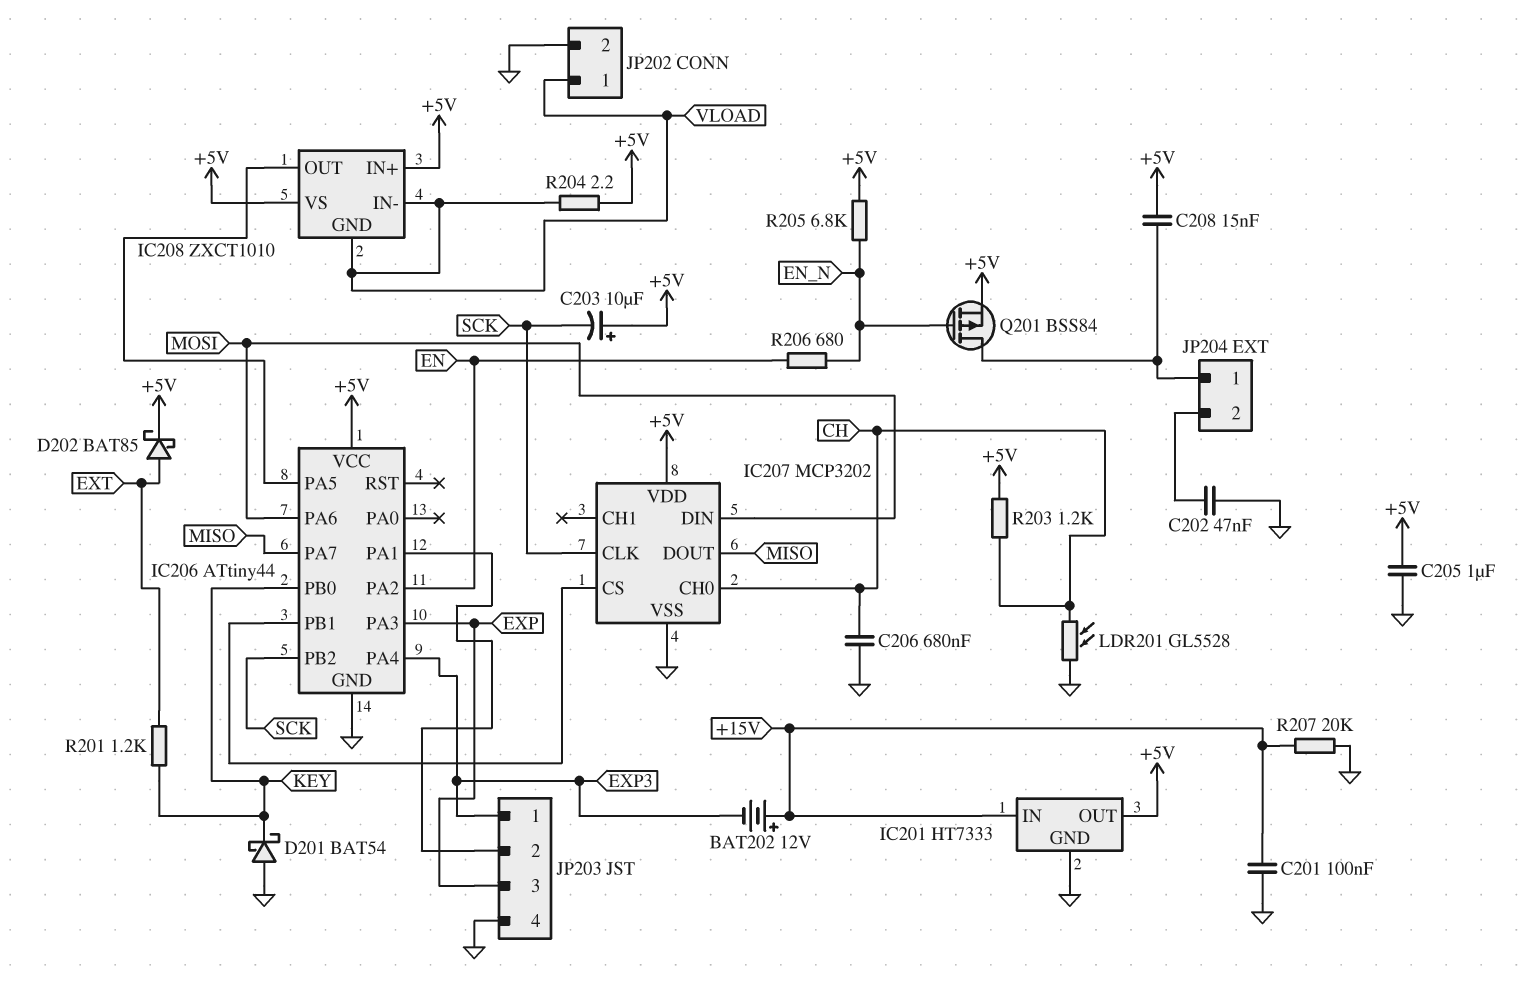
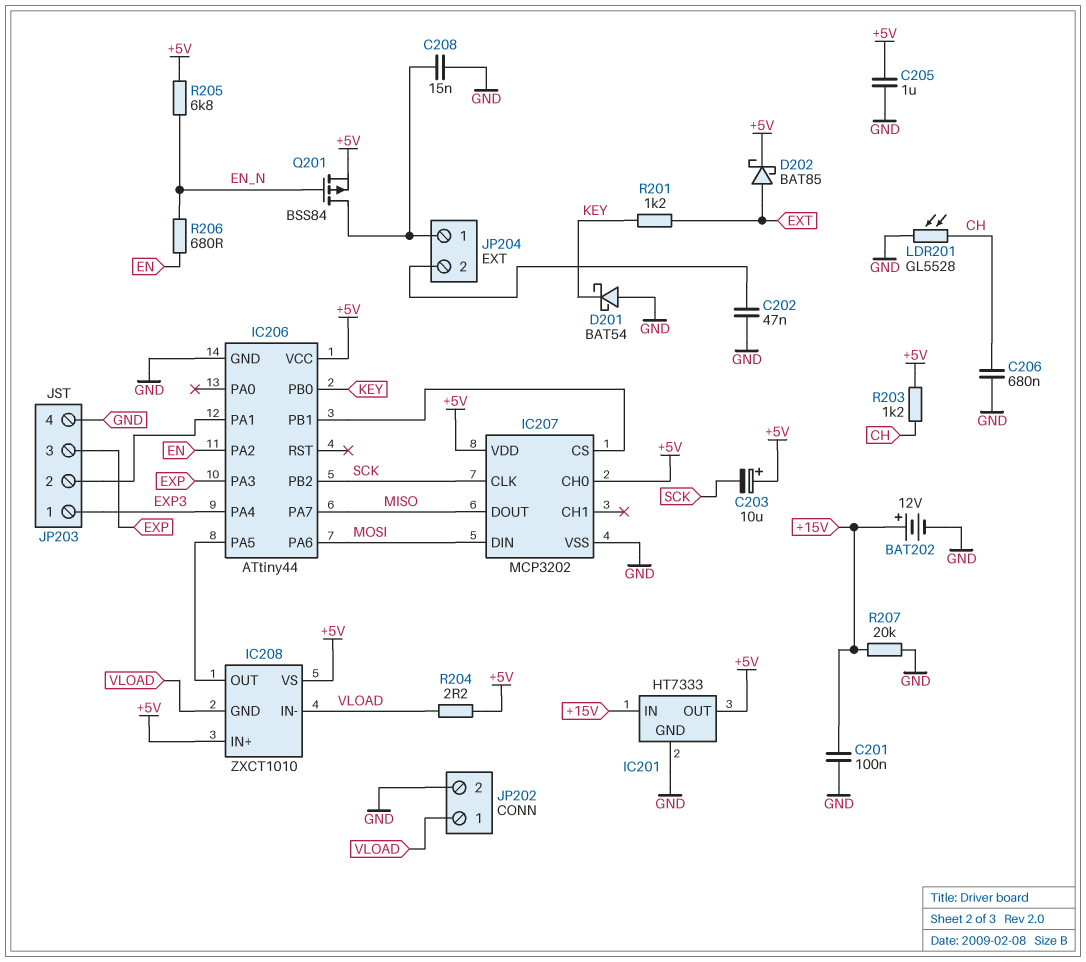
BAT202: 12V (plus +15V, minus EXP3) -> 12V (plus +15V, minus GND)
C208: 15nF (+5V, JP204/1) -> 15nF (GND, JP204/1)
IC207 pin CH0: CH -> +5V

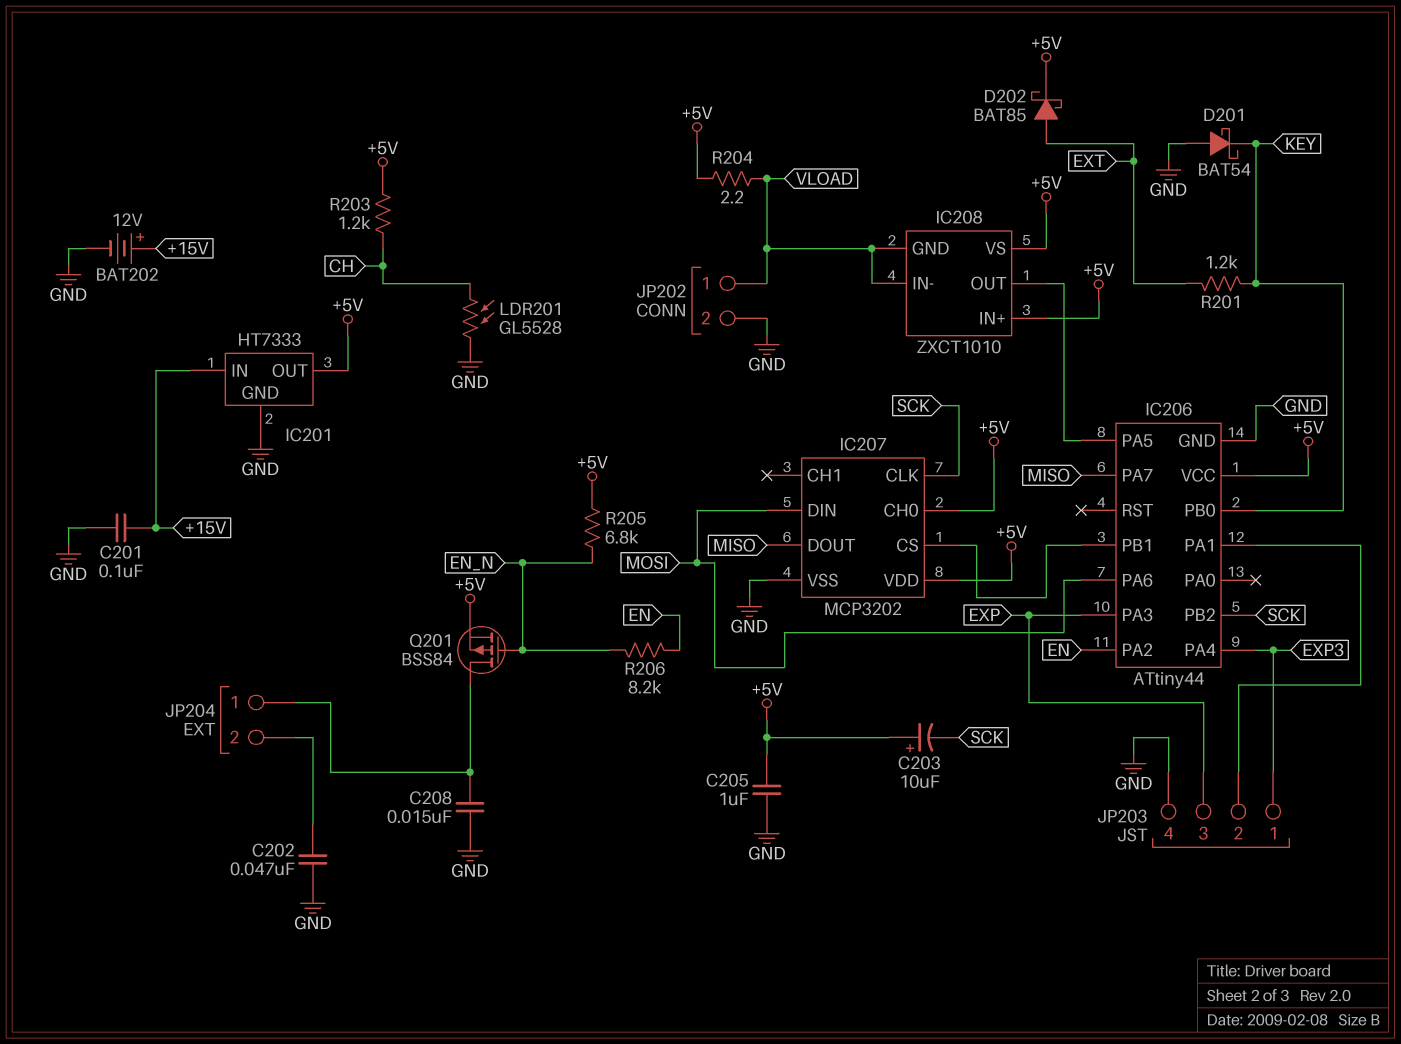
C206: 680nF (CH, GND) -> none
R206: 680 (EN, EN_N) -> 8.2k (EN, EN_N)
R207: 20k (+15V, GND) -> none

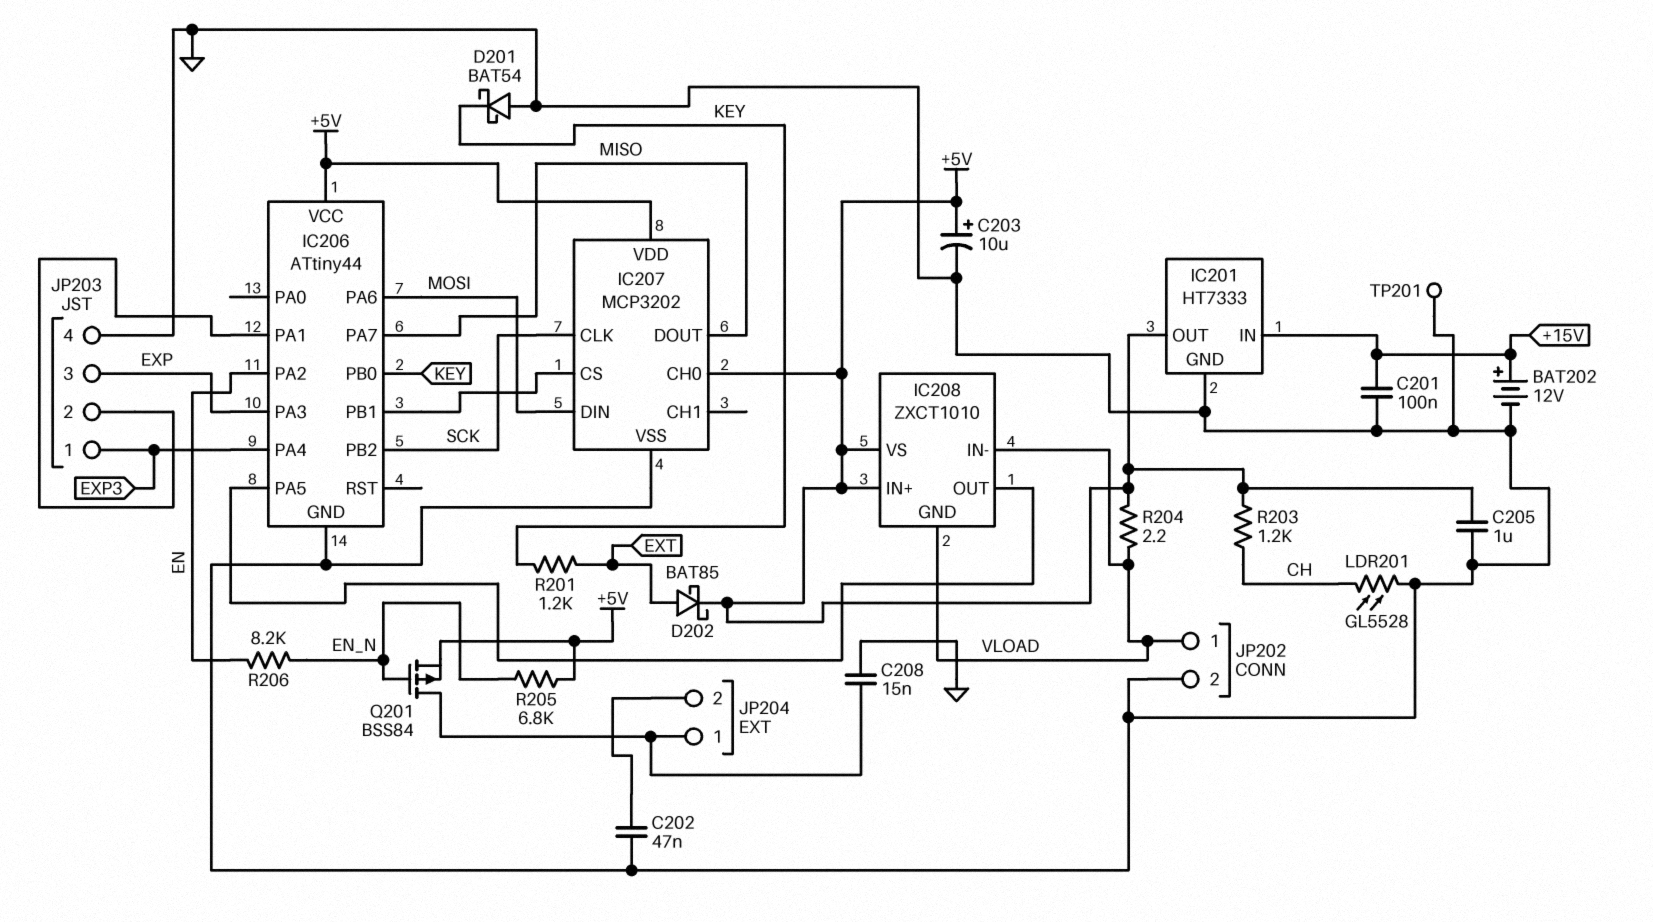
C203: 10uF (plus +5V, minus SCK) -> 10uF (plus +5V, minus GND)
TP201: none -> test point (GND)

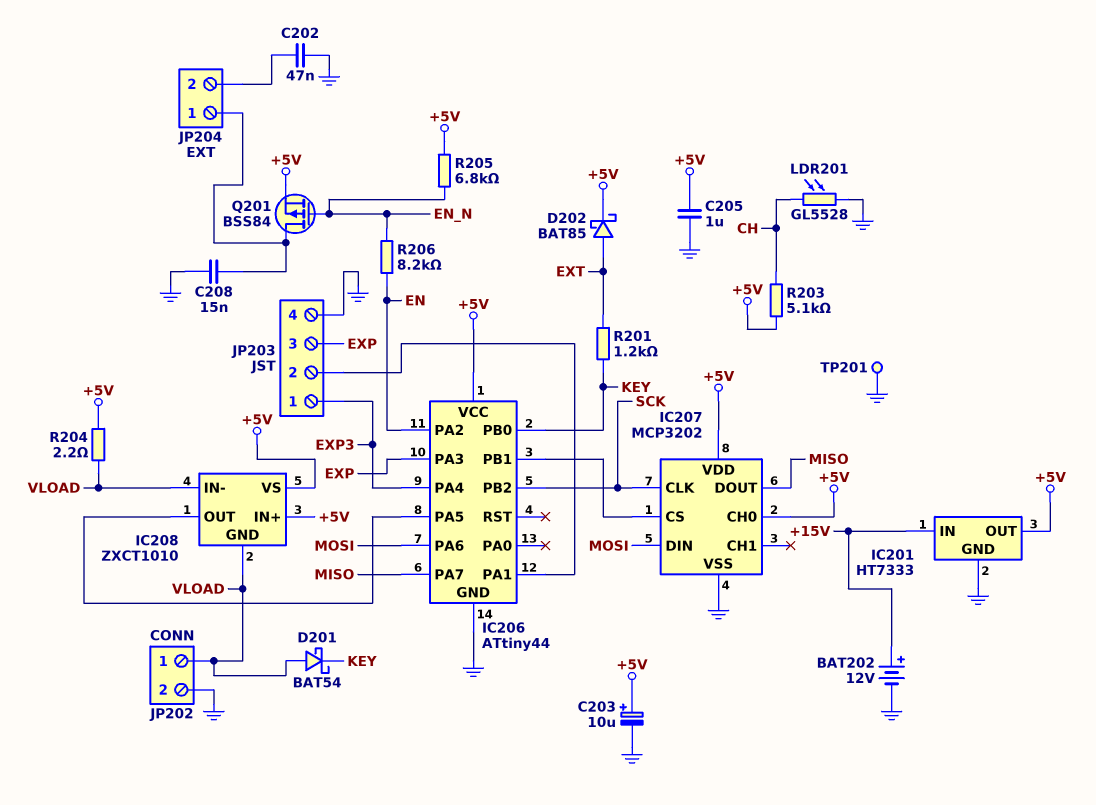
C201: 100nF (+15V, GND) -> none
D201: schottky BAT54 (A GND, K KEY) -> schottky BAT54 (A VLOAD, K KEY)
R203: 1.2k (+5V, CH) -> 5.1k (+5V, CH)

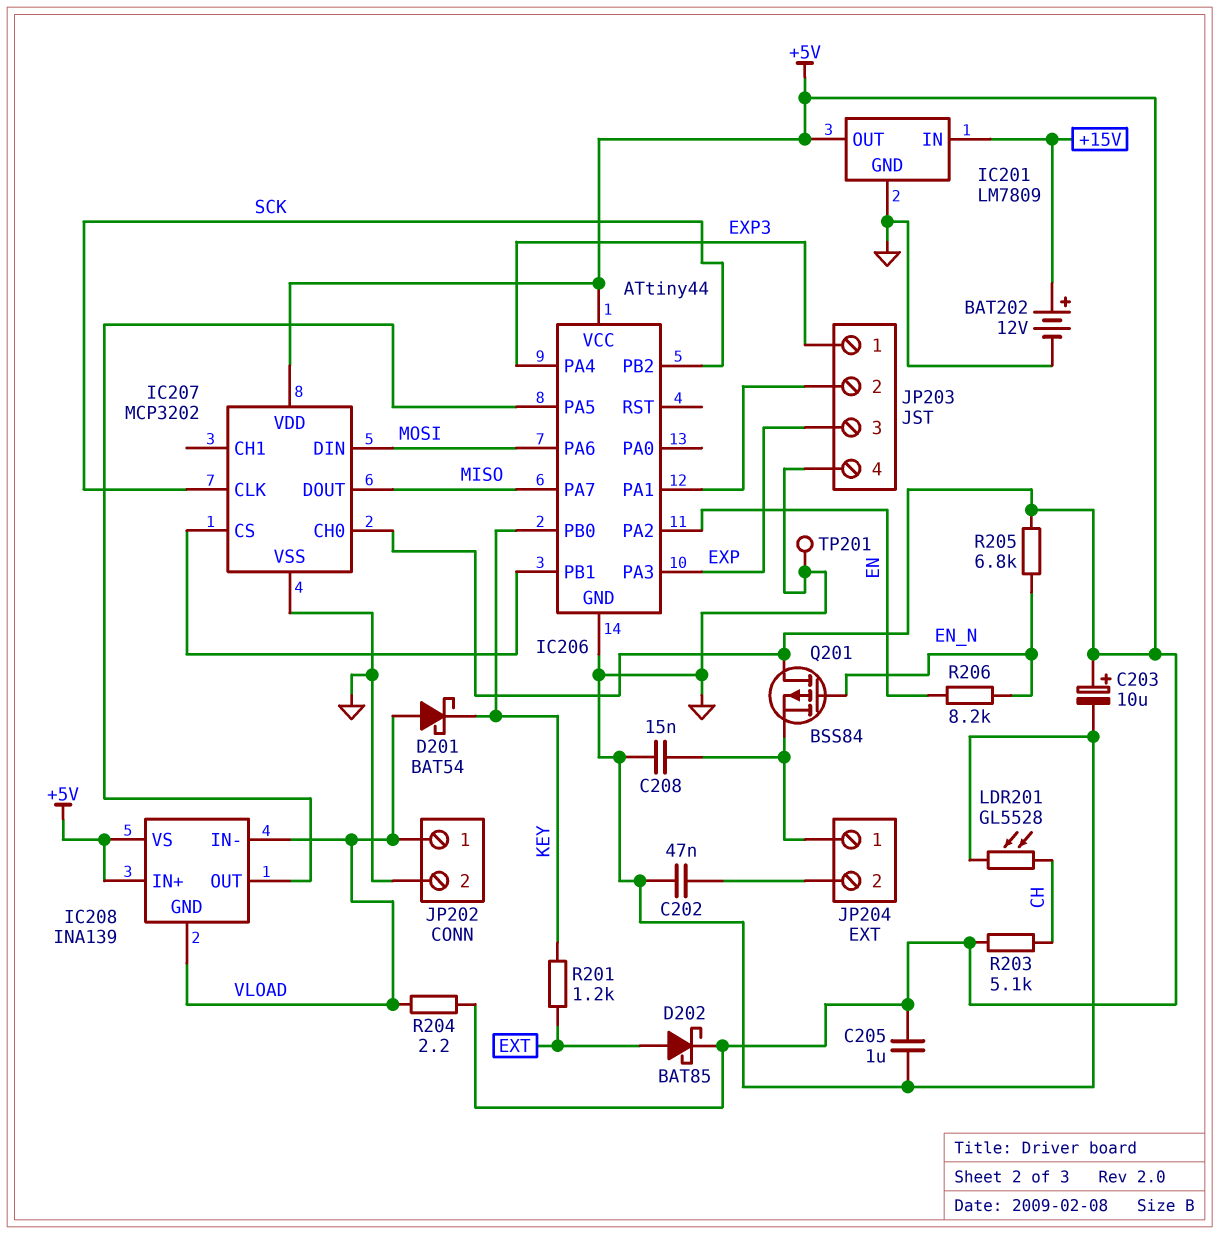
IC201: HT7333 -> LM7809
IC208: ZXCT1010 -> INA139
Q201: PMOS BSS84 (G EN_N, D JP204/1, S +5V) -> PMOS BSS84 (G EN_N, D +5V, S JP204/1)

